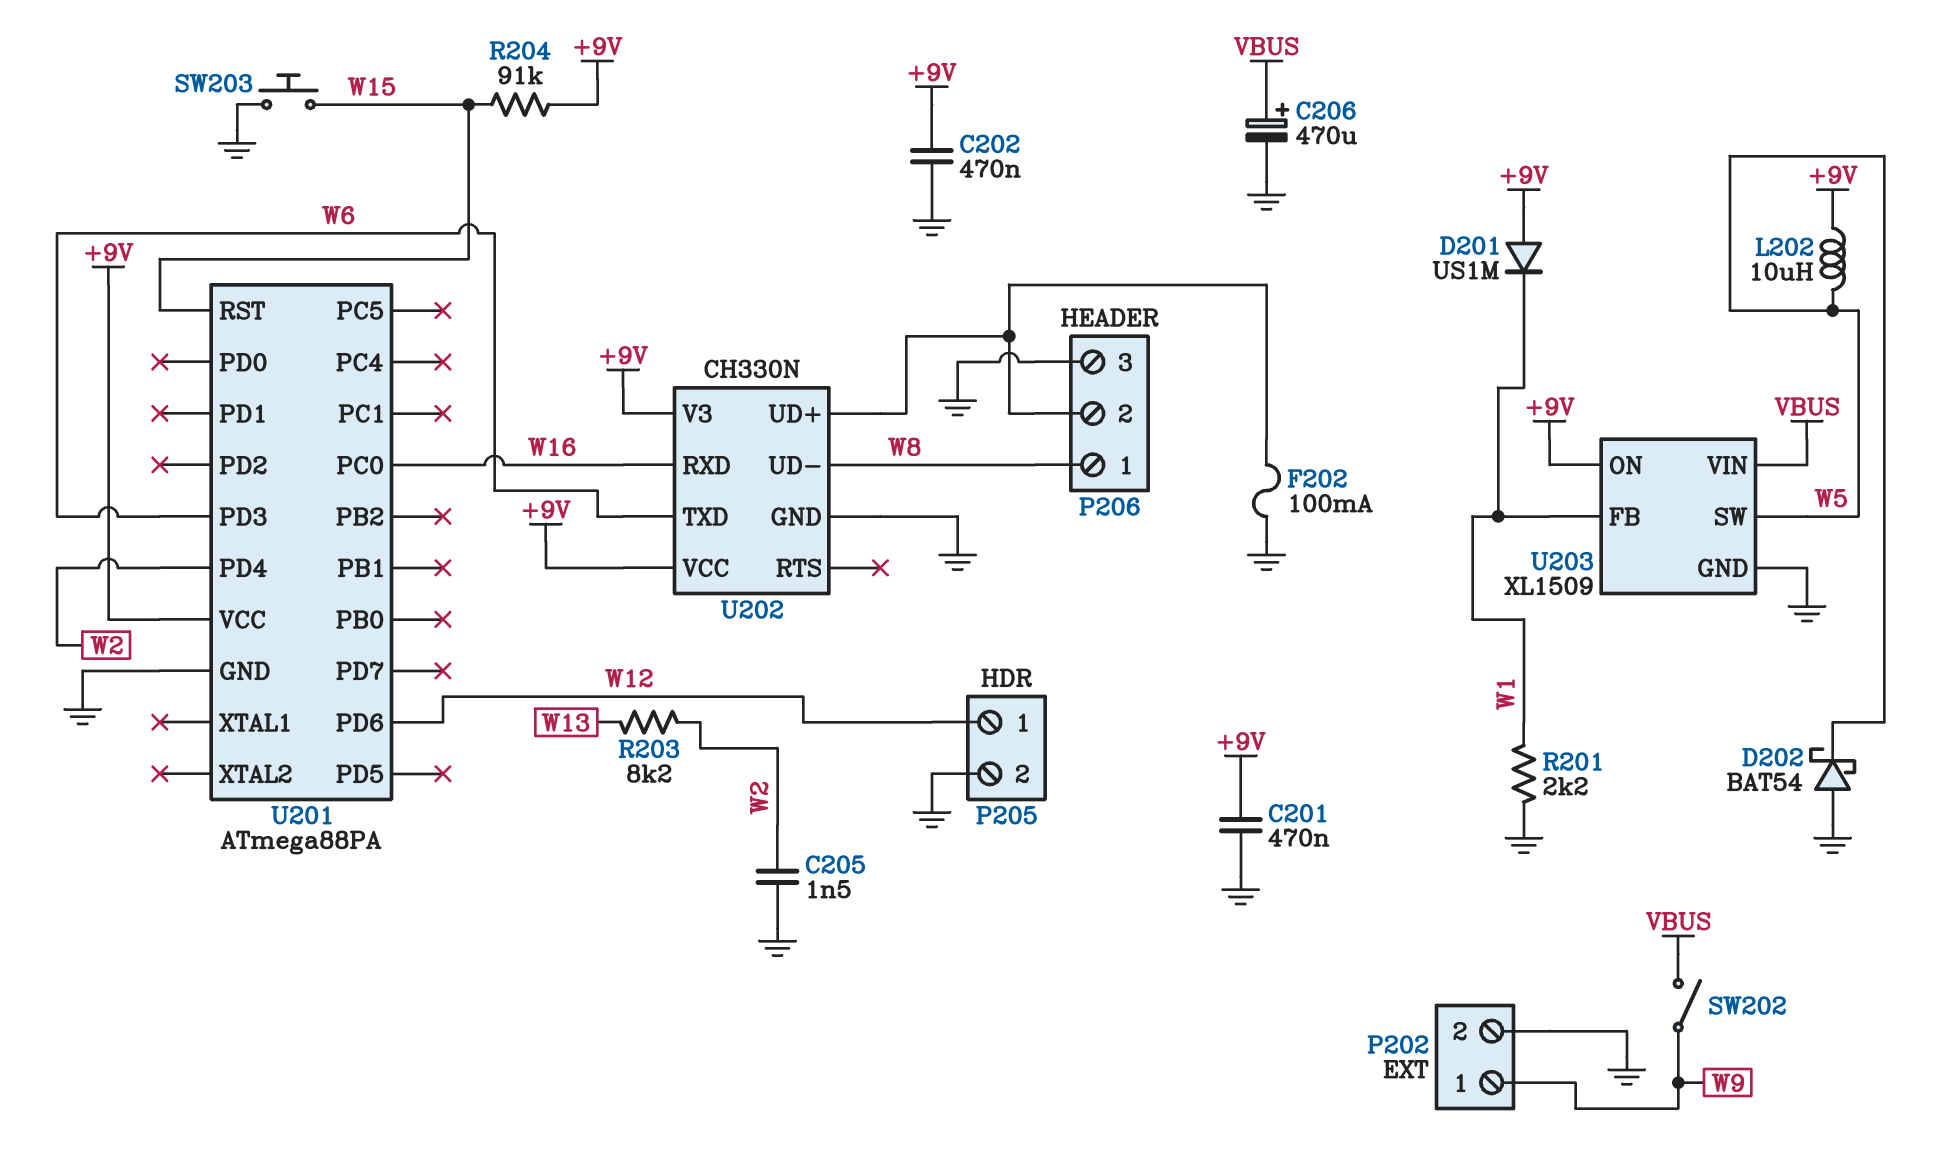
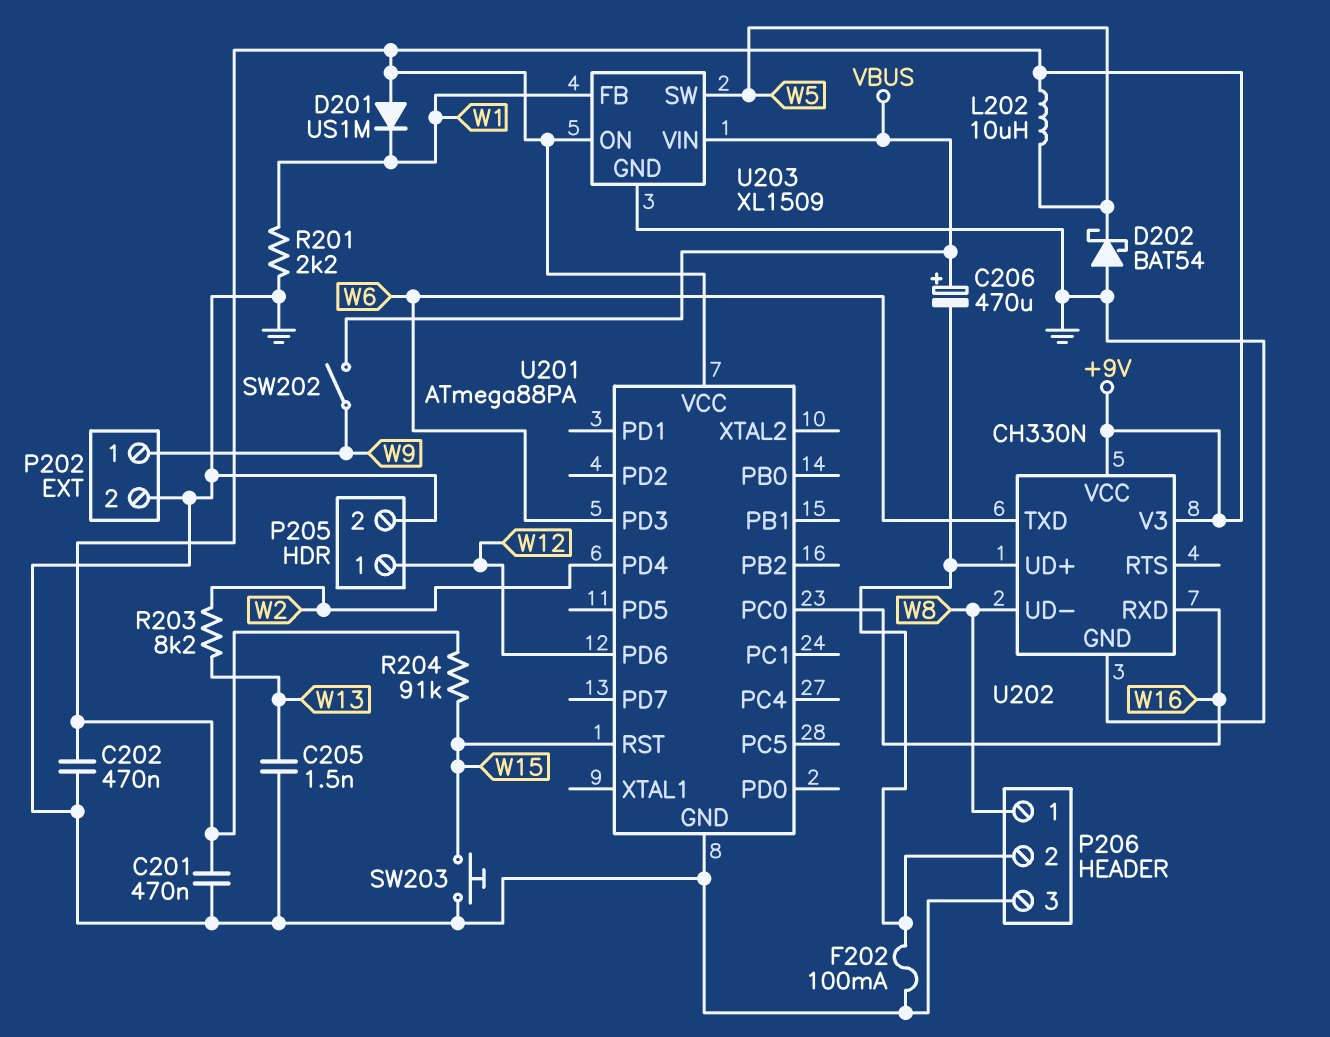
C205: 1.5nF (GND, W2) -> 1.5nF (GND, W13)
C206: 470uF (plus VBUS, minus GND) -> 470uF (plus VBUS, minus P206/2)

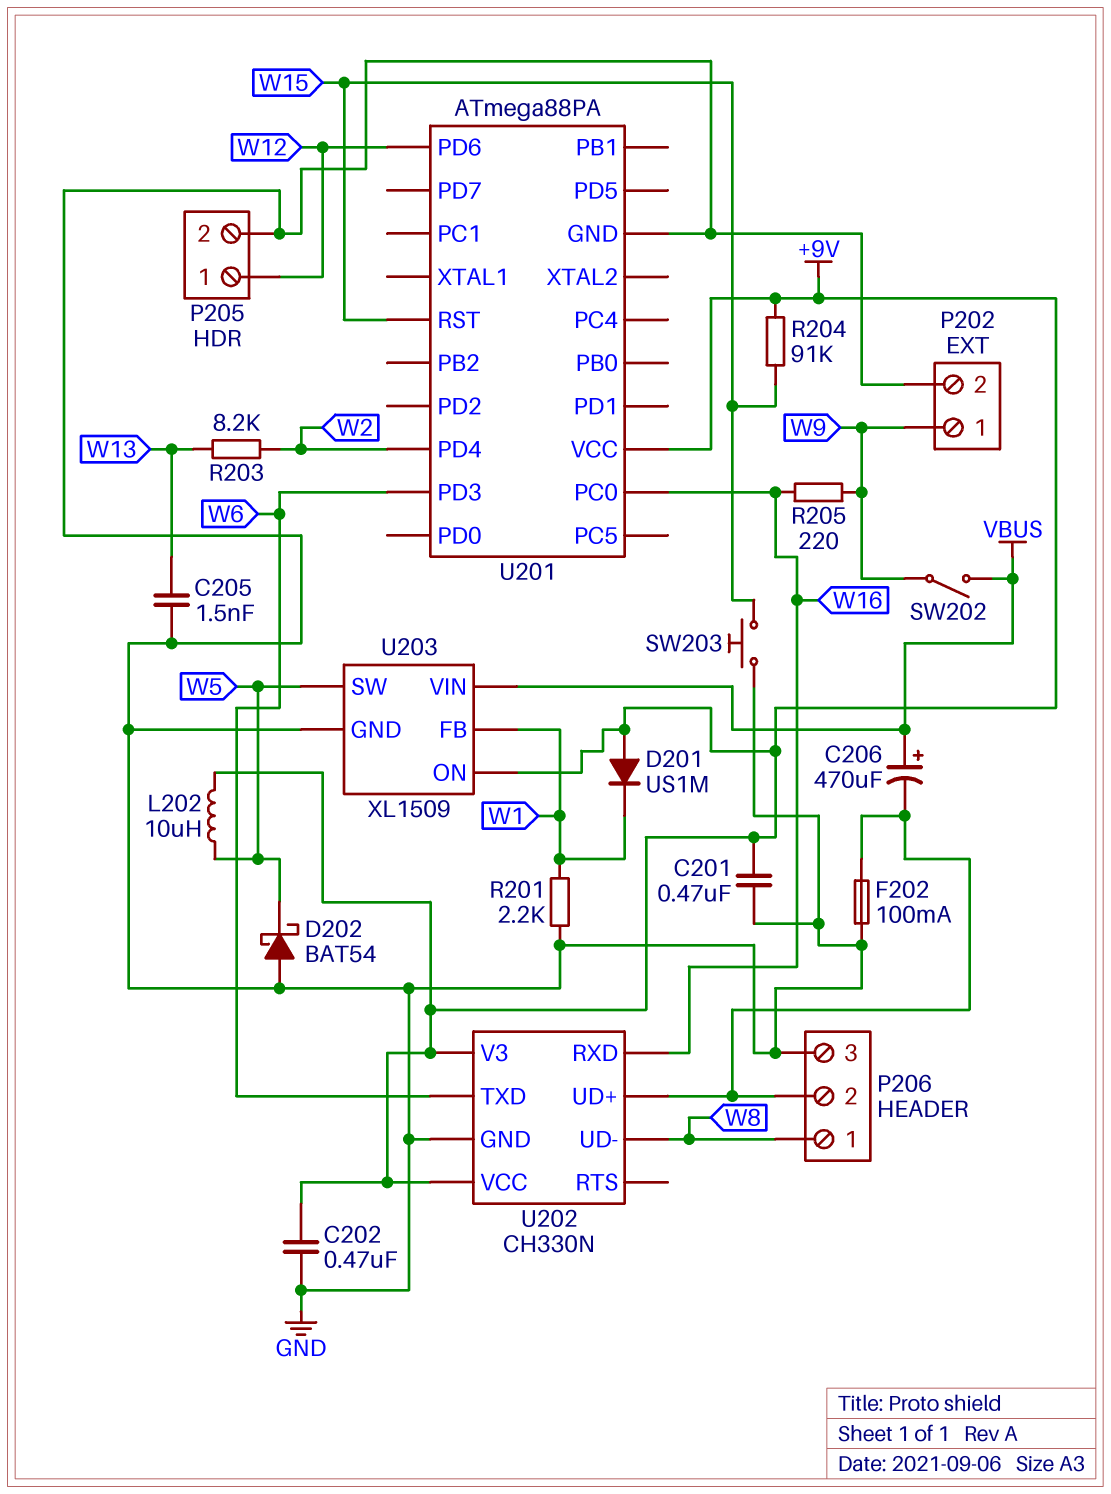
R205: none -> 220 (W9, W16)

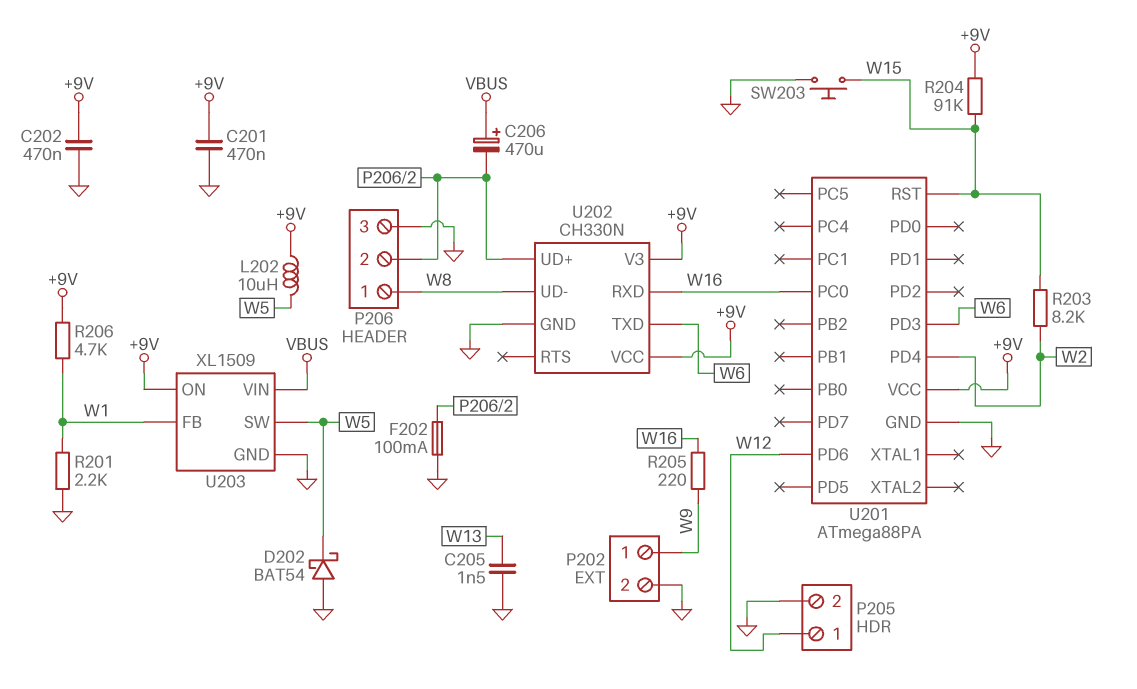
D201: diode US1M (A +9V, K W1) -> none
R203: 8.2k (W2, W13) -> 8.2k (W2, W15)
R206: none -> 4.7k (+9V, W1)
SW202: switch (VBUS, W9) -> none

